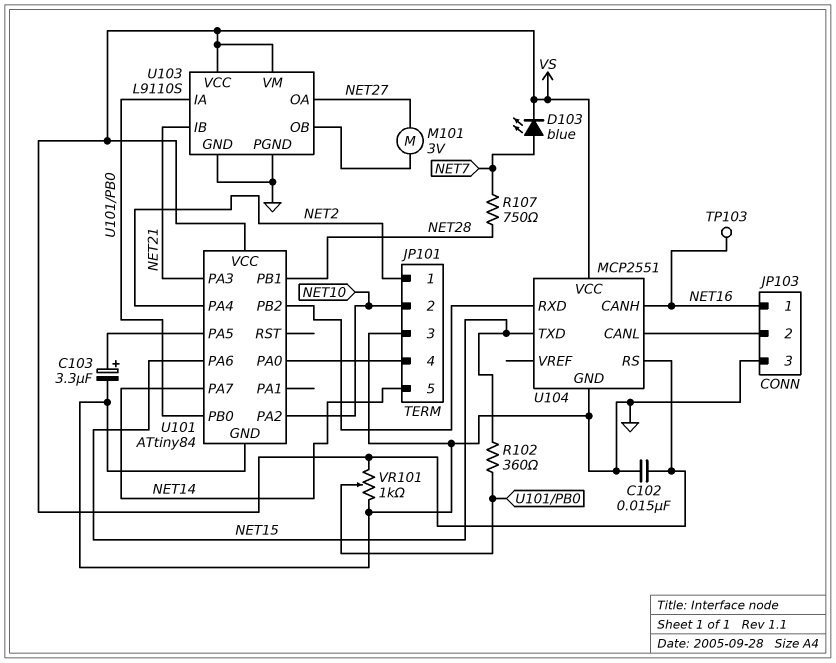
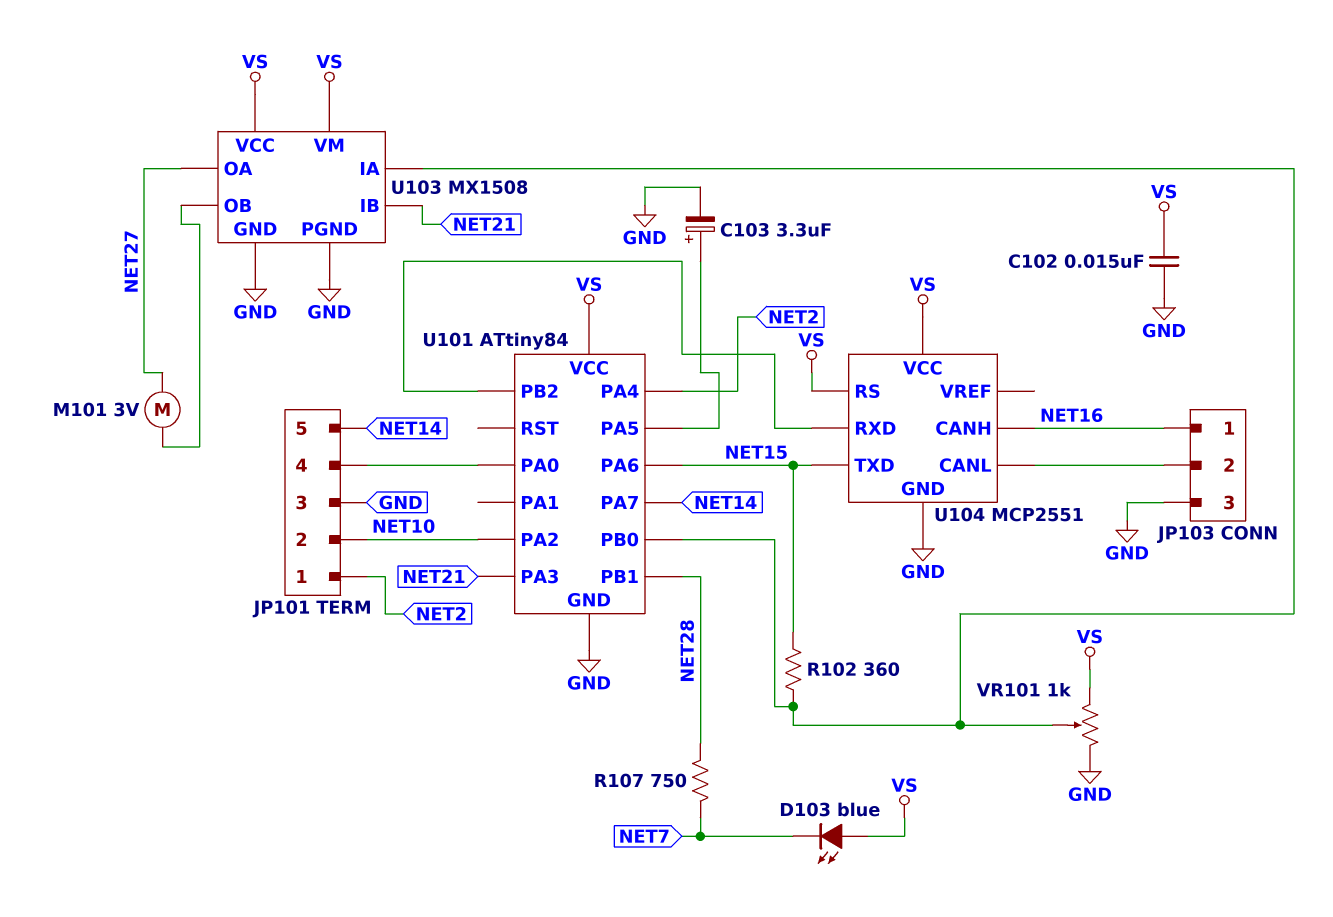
D103: LED blue (A NET7, K VS) -> LED blue (A VS, K NET7)
TP103: test point (NET16) -> none
U103: L9110S -> MX1508

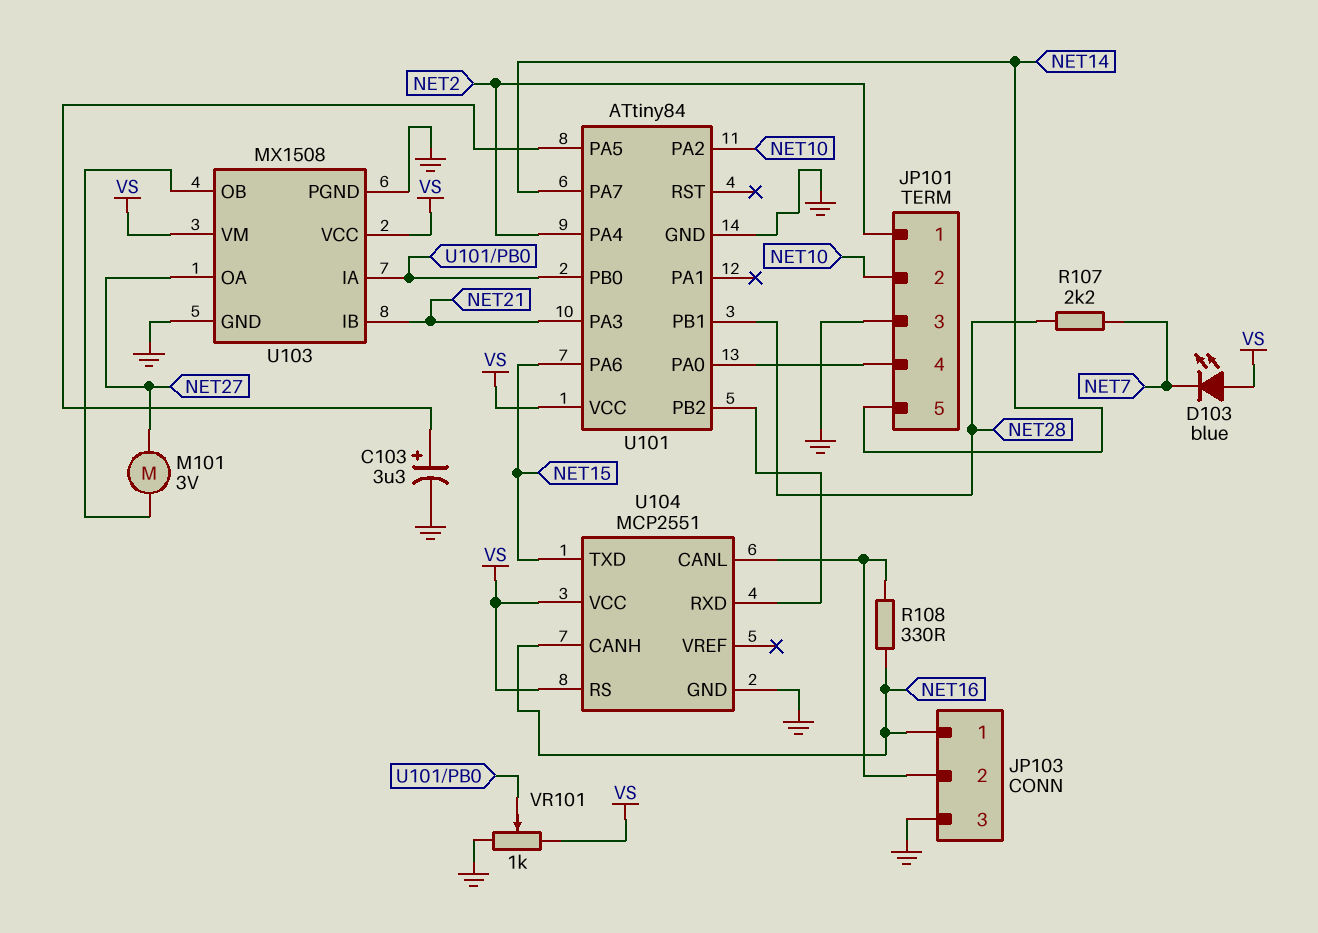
C102: 15nF (GND, VS) -> none
R102: 360 (NET15, U101/PB0) -> none
R107: 750 (NET7, NET28) -> 2.2k (NET7, NET28)
R108: none -> 330 (JP103/2, NET16)

